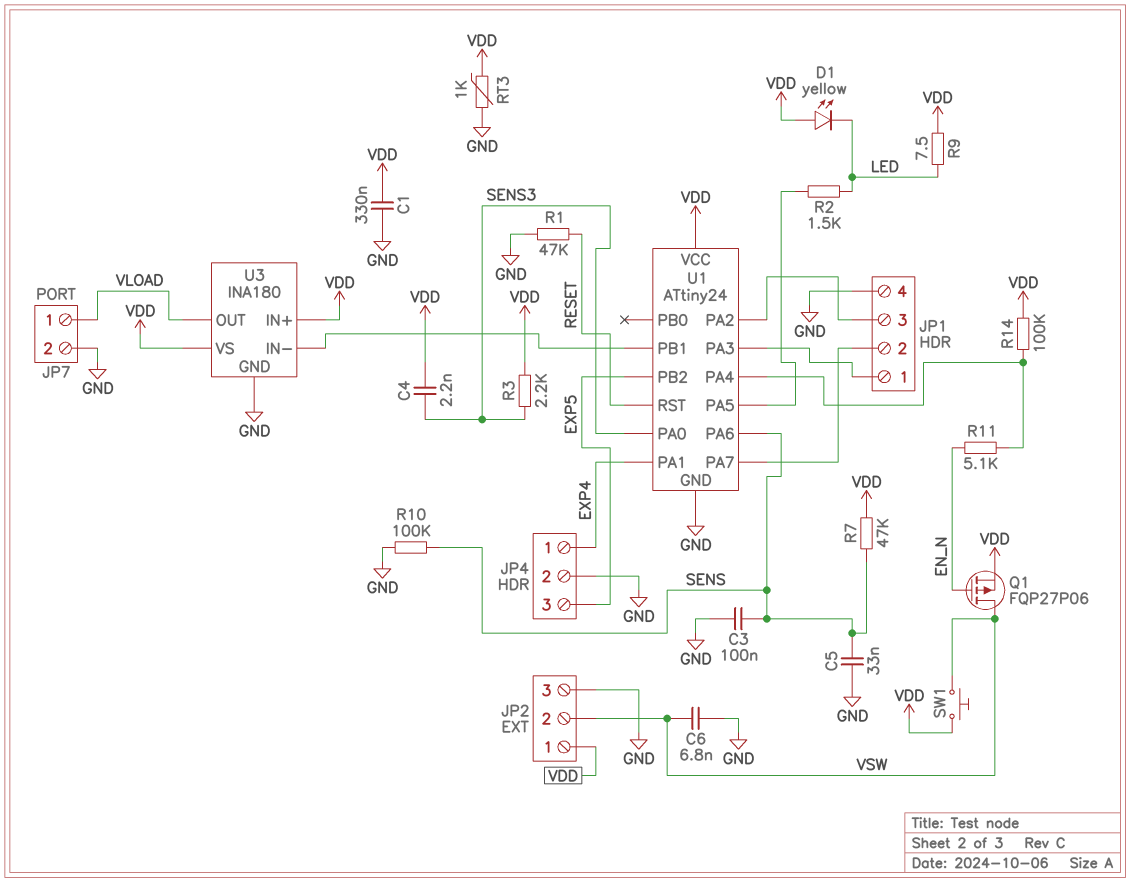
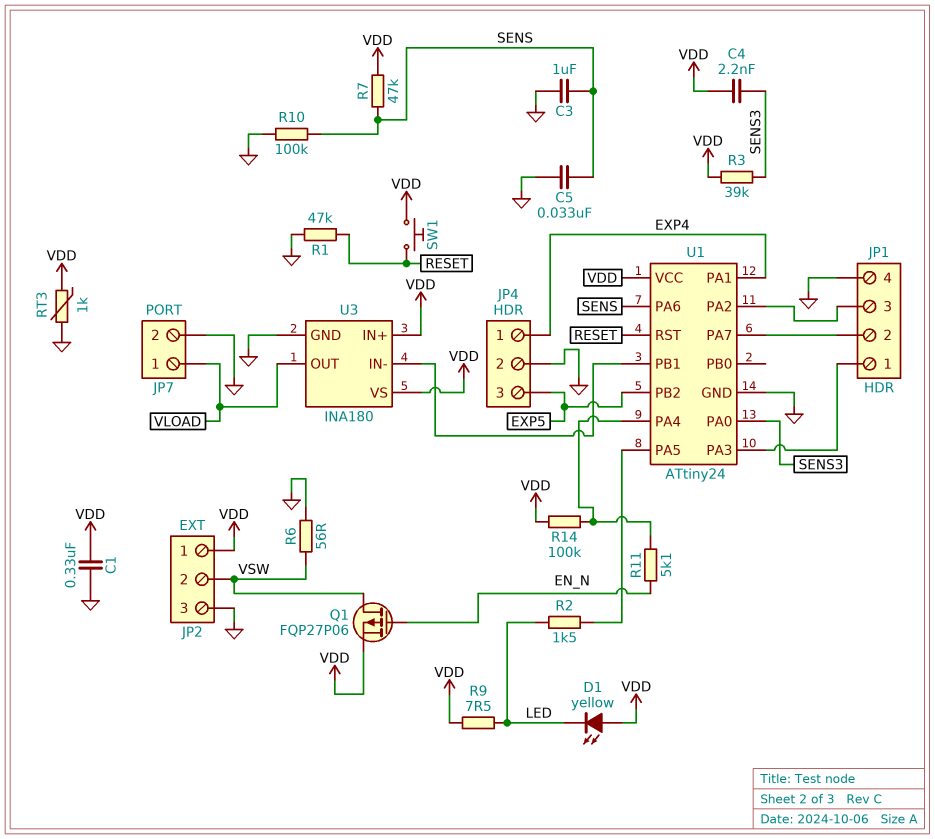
C3: 100nF (GND, SENS) -> 1uF (GND, SENS)
C6: 6.8nF (GND, VSW) -> none
R3: 2.2k (SENS3, VDD) -> 39k (SENS3, VDD)
R6: none -> 56 (GND, VSW)
SW1: button (VDD, VSW) -> button (RESET, VDD)

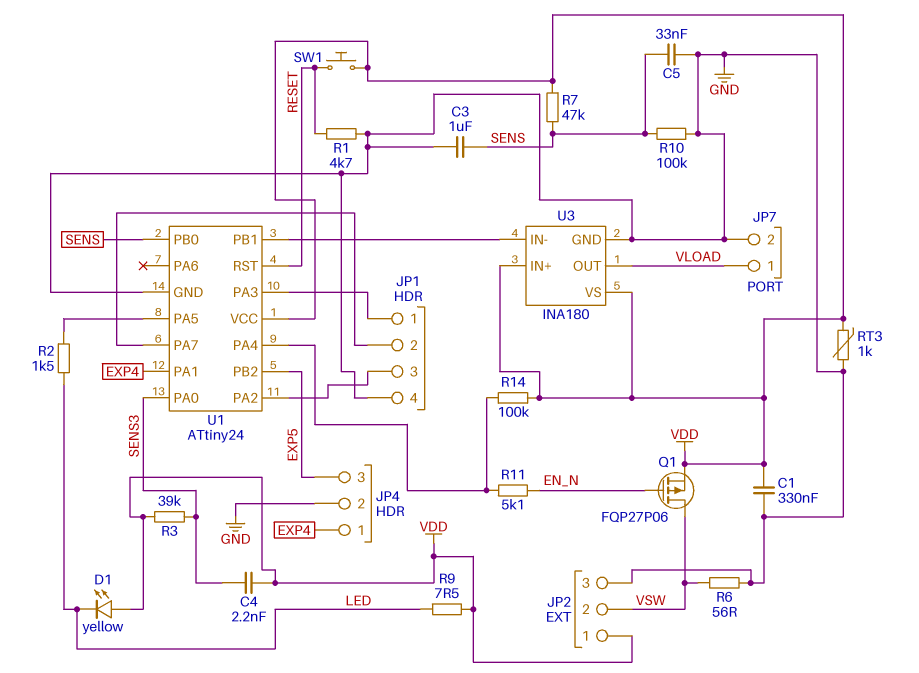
R1: 47k (GND, RESET) -> 4.7k (GND, RESET)
U1 pin PA6: SENS -> none
U1 pin PB0: none -> SENS

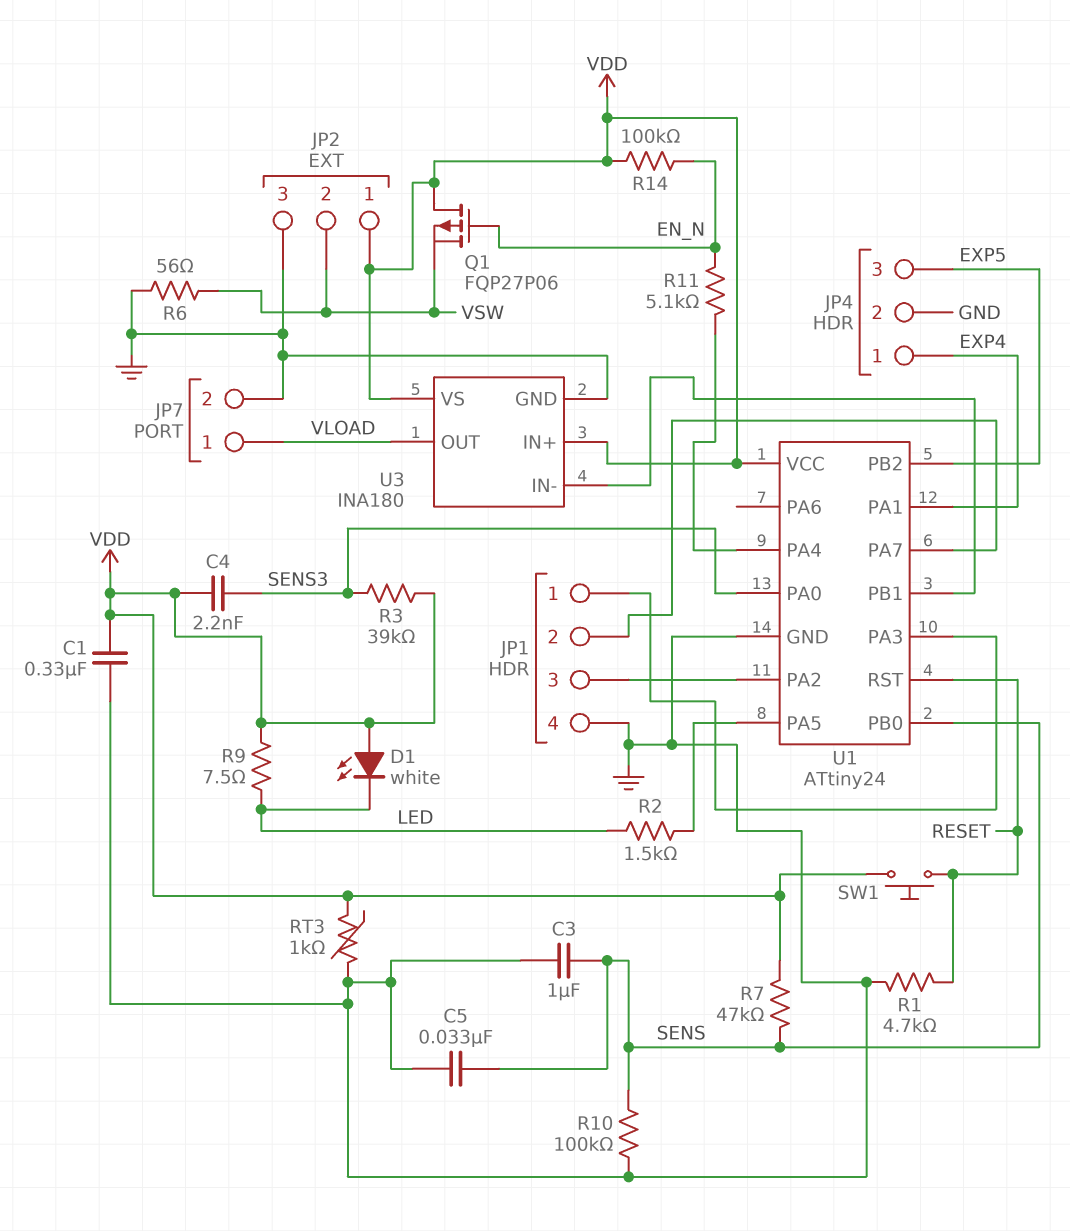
D1: LED yellow (A VDD, K LED) -> LED white (A VDD, K LED)
Q1: PMOS FQP27P06 (G EN_N, D VSW, S VDD) -> PMOS FQP27P06 (G EN_N, D VDD, S VSW)
R14: 100k (U1/PA4, VDD) -> 100k (EN_N, VDD)

